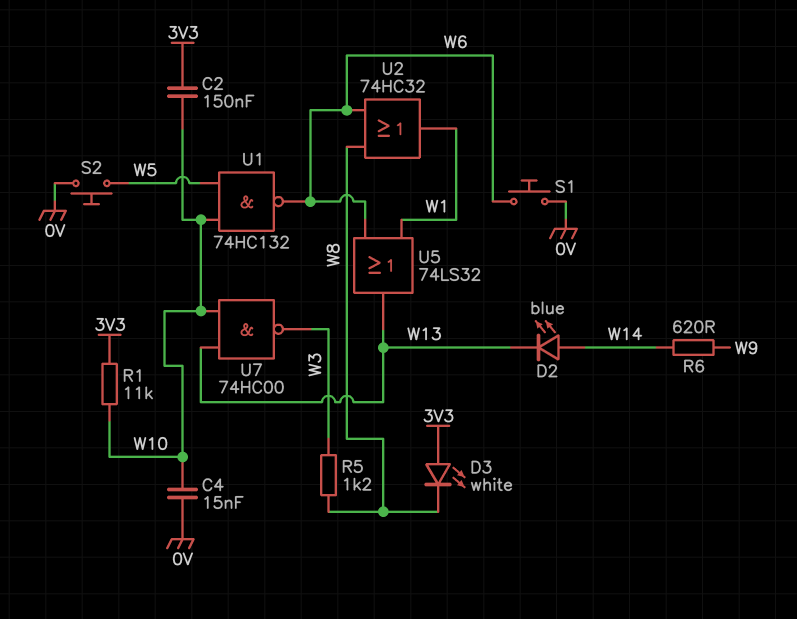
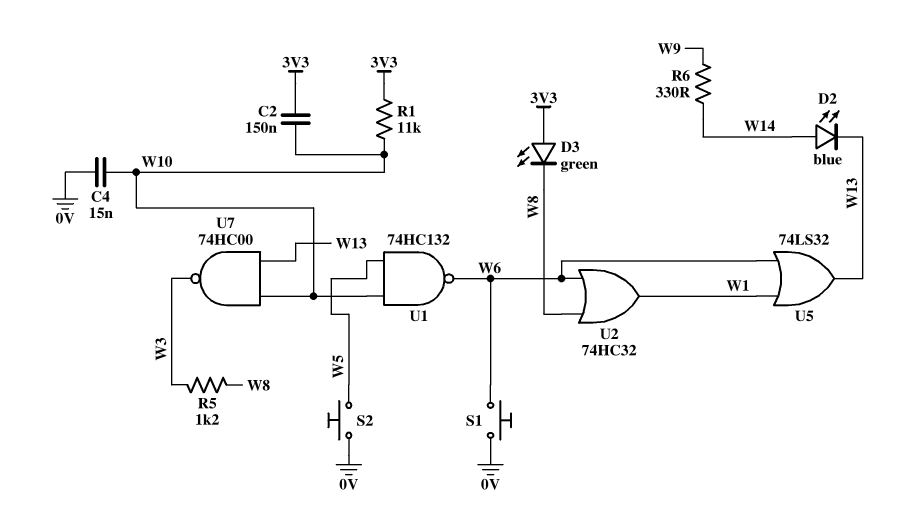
D3: LED white (A 3V3, K W8) -> LED green (A 3V3, K W8)
R6: 620 (W9, W14) -> 330 (W9, W14)

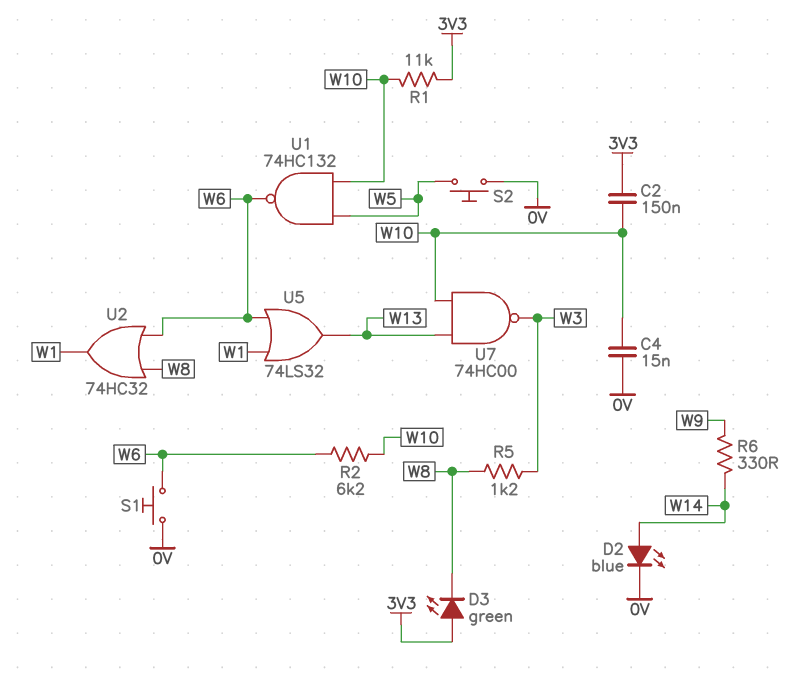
D2: LED blue (A W14, K W13) -> LED blue (A W14, K 0V)
R2: none -> 6.2k (W6, W10)

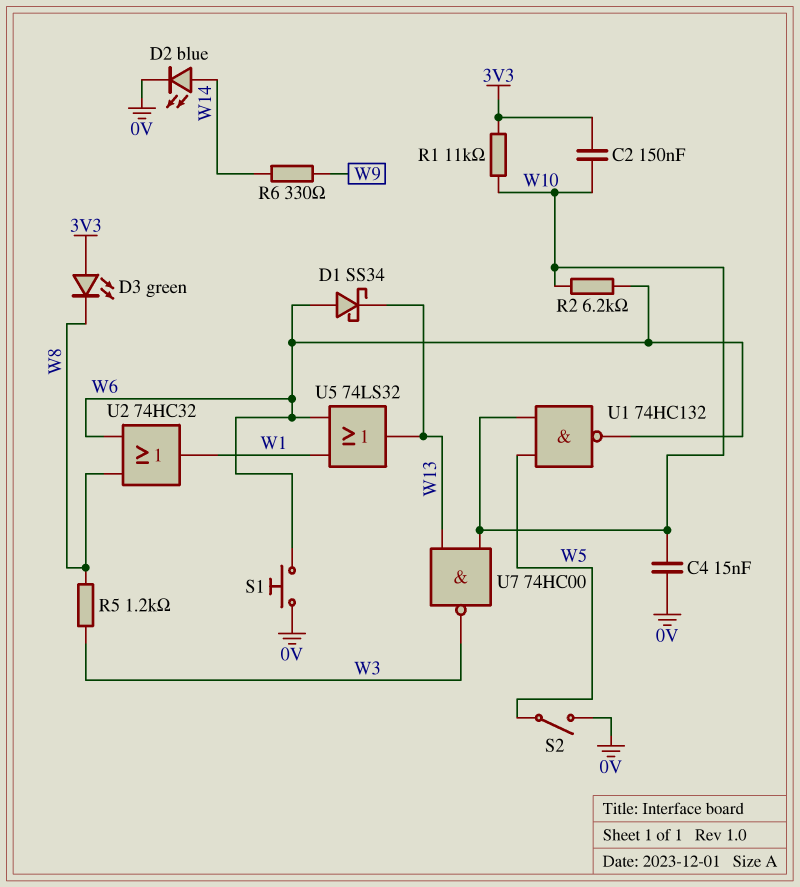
D1: none -> schottky SS34 (A W6, K W13)
S2: button (0V, W5) -> switch (0V, W5)

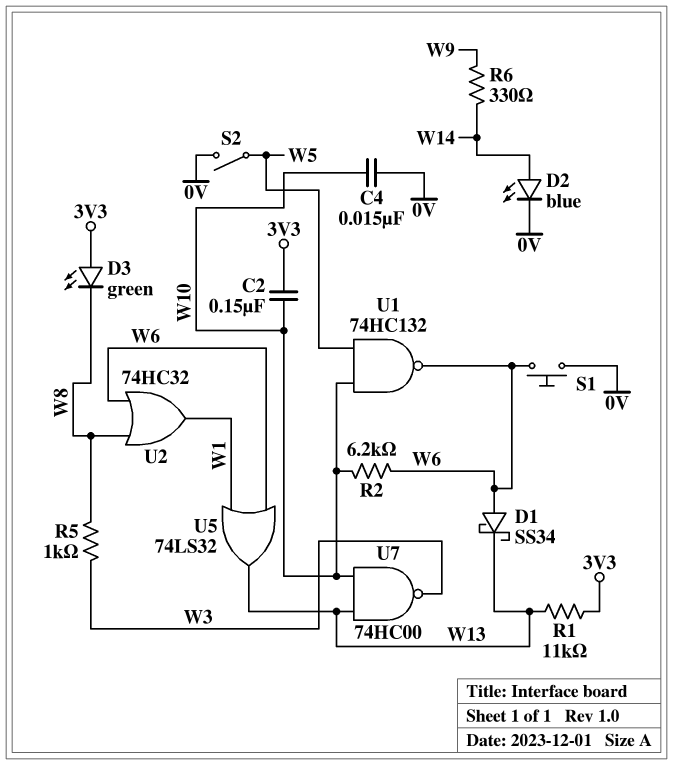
R1: 11k (3V3, W10) -> 11k (3V3, W13)
R5: 1.2k (W3, W8) -> 1k (W3, W8)

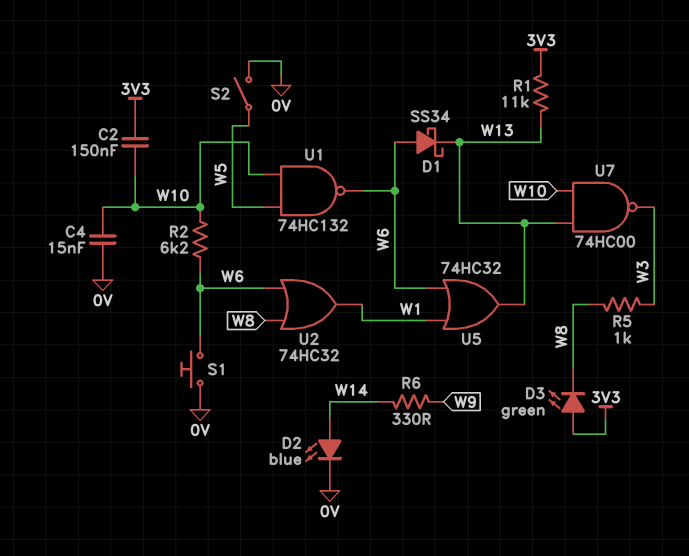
U5: OR 74LS32 (in W1, in W6, out W13) -> OR 74HC32 (in W1, in W6, out W13)

